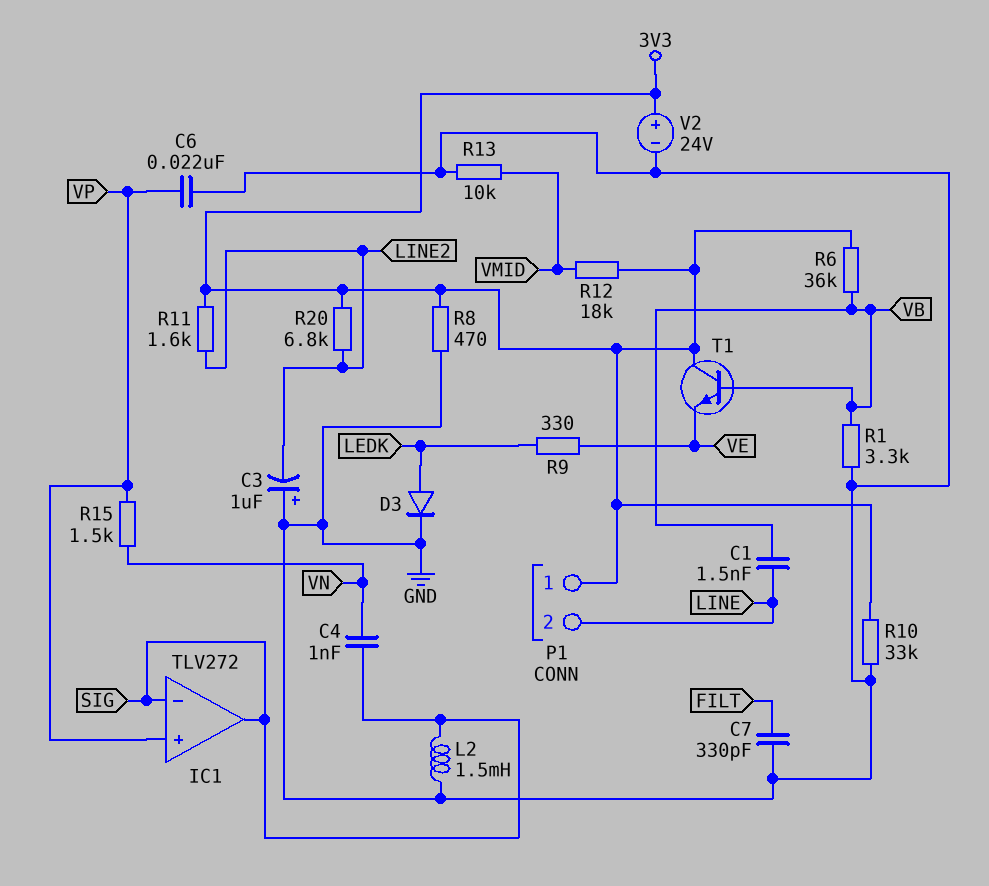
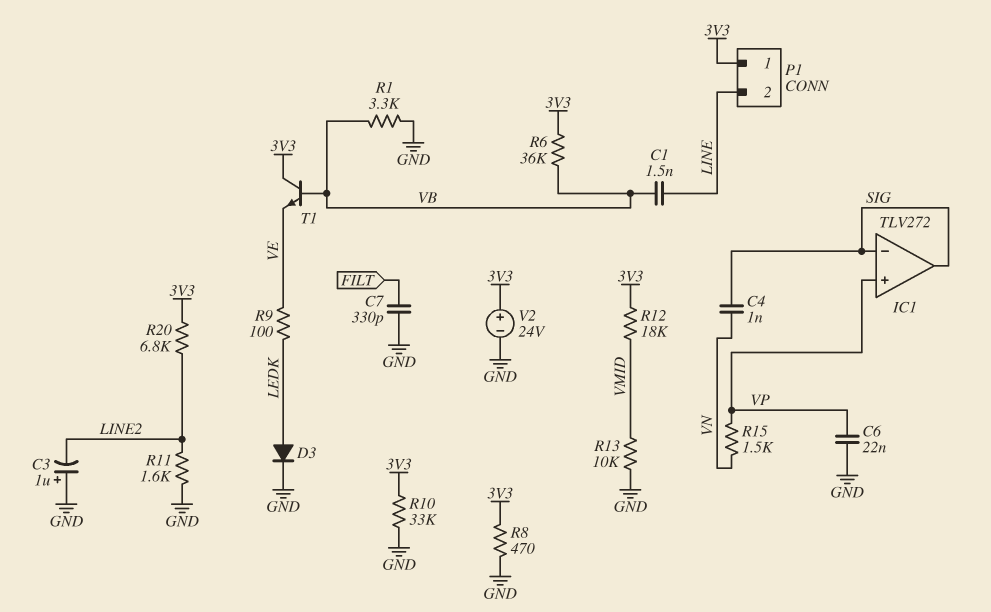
L2: 1.5mH (GND, SIG) -> none
R9: 330 (LEDK, VE) -> 100 (LEDK, VE)
R11: 1.6k (3V3, LINE2) -> 1.6k (GND, LINE2)

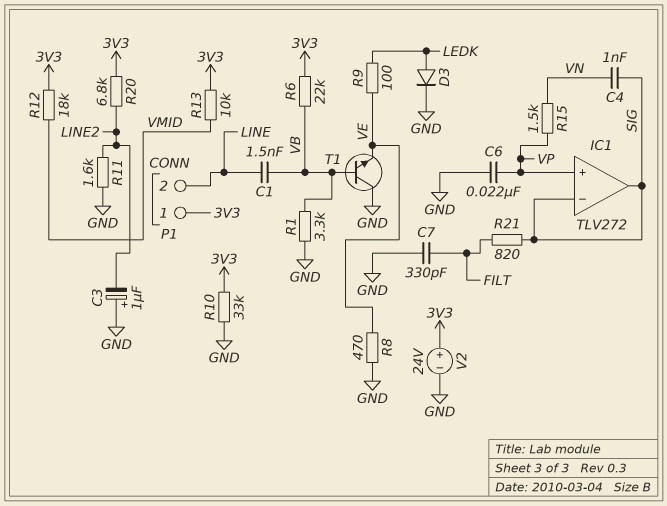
R6: 36k (3V3, VB) -> 22k (3V3, VB)
R8: 470 (3V3, GND) -> 470 (GND, VE)
R13: 10k (GND, VMID) -> 10k (3V3, VMID)
R21: none -> 820 (FILT, SIG)
T1: NPN (B VB, C 3V3, E VE) -> NPN (B VB, C GND, E VE)

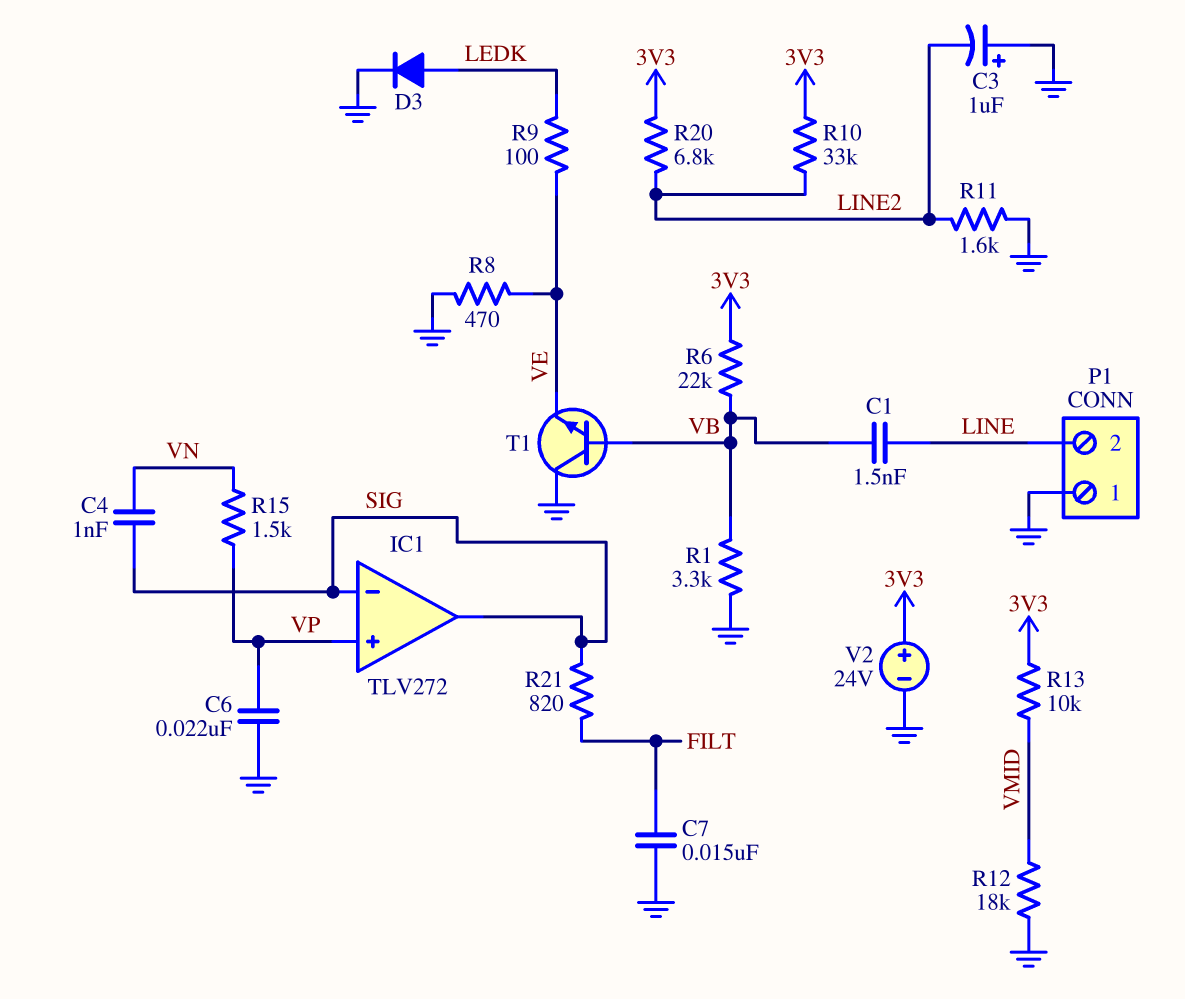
C7: 330pF (FILT, GND) -> 15nF (FILT, GND)
P1 pin 1: 3V3 -> GND
R10: 33k (3V3, GND) -> 33k (3V3, LINE2)
R12: 18k (3V3, VMID) -> 18k (GND, VMID)

